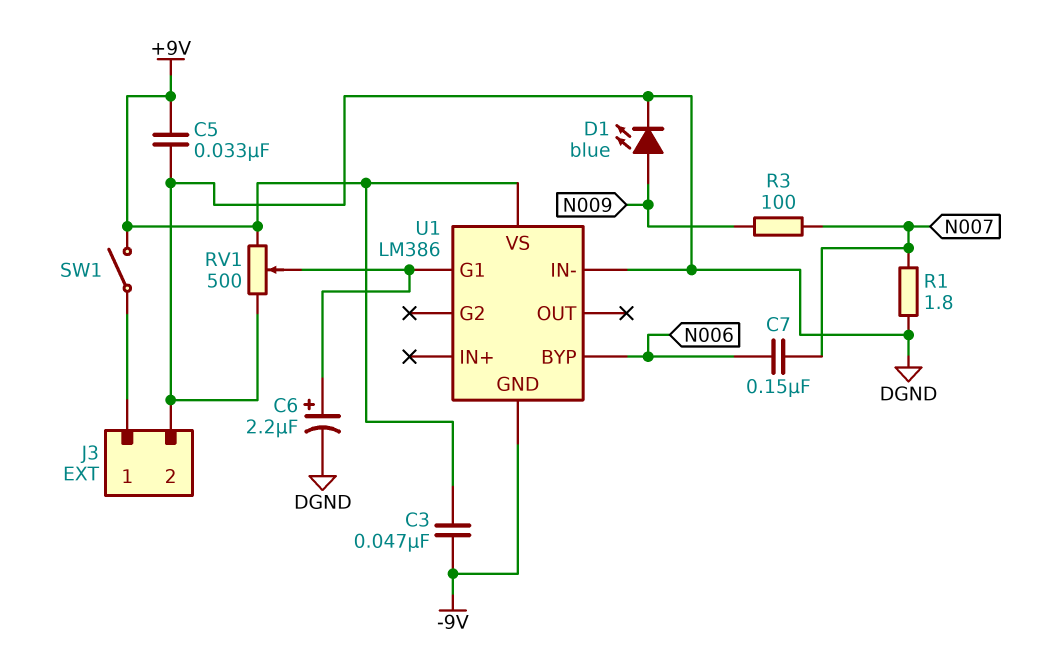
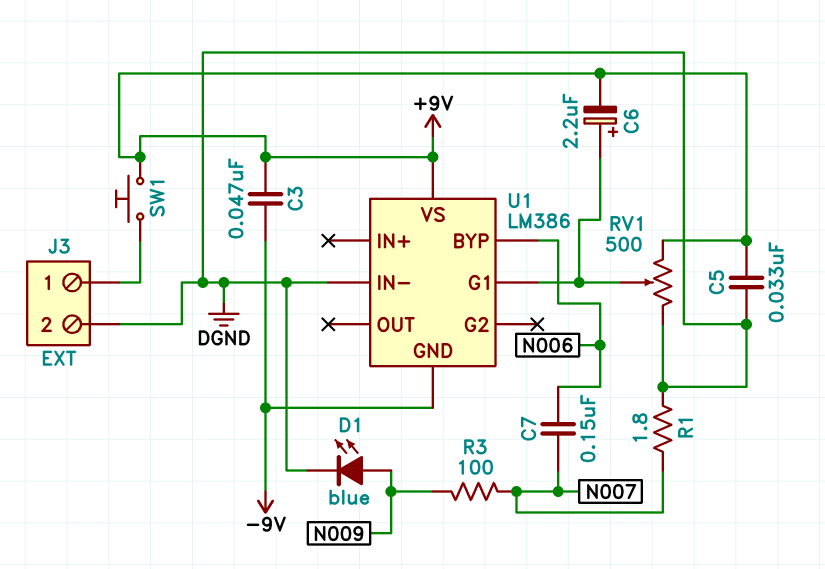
C6: 2.2uF (plus U1/G1, minus DGND) -> 2.2uF (plus U1/G1, minus +9V)
SW1: switch (+9V, J3/1) -> button (+9V, J3/1)

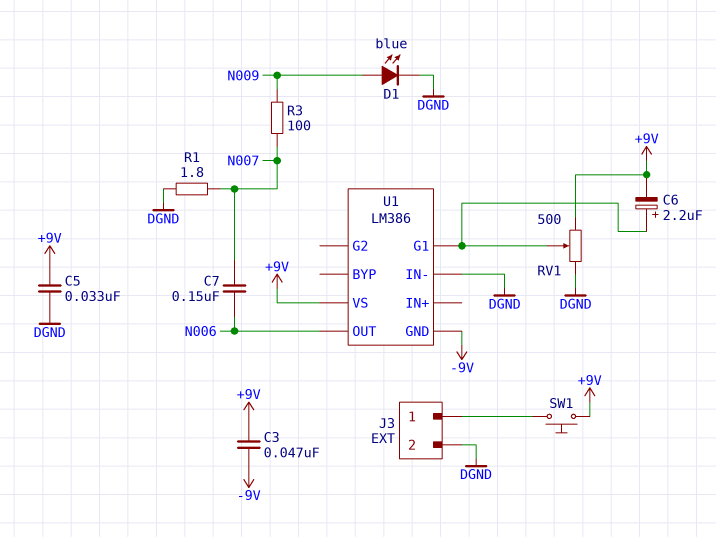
U1 pin BYP: N006 -> none
U1 pin OUT: none -> N006

